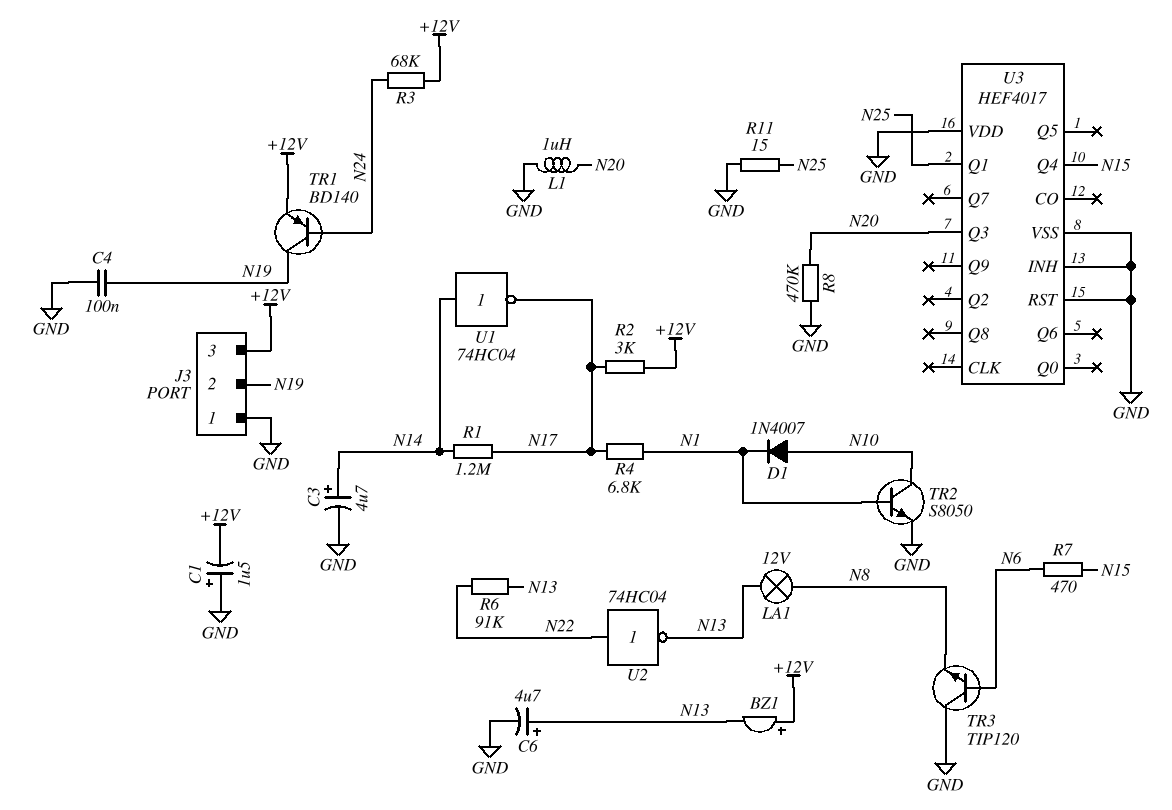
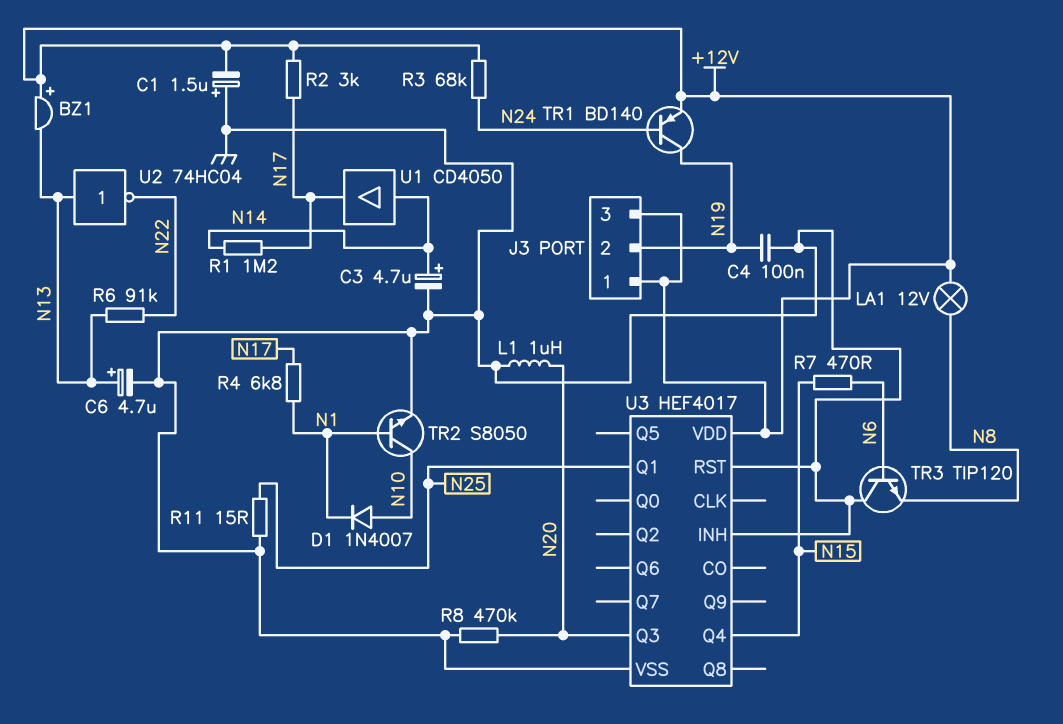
J3 pin 1: GND -> +12V
LA1: lamp 12V (N8, N13) -> lamp 12V (+12V, N8)
U1: NOT 74HC04 (in N14, out N17) -> buffer CD4050 (in N14, out N17)
U2: NOT 74HC04 (in N22, out N13) -> NOT 74HC04 (in N13, out N22)
U3 pin VDD: GND -> +12V

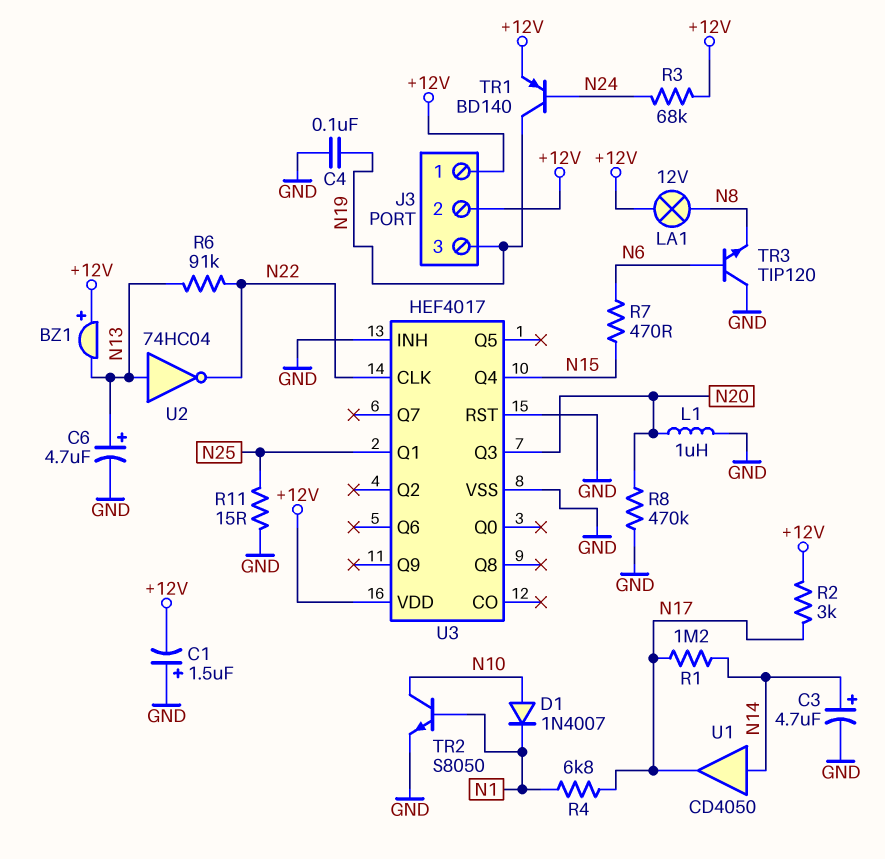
J3 pin 2: N19 -> +12V
J3 pin 3: +12V -> N19
U3 pin CLK: none -> N22

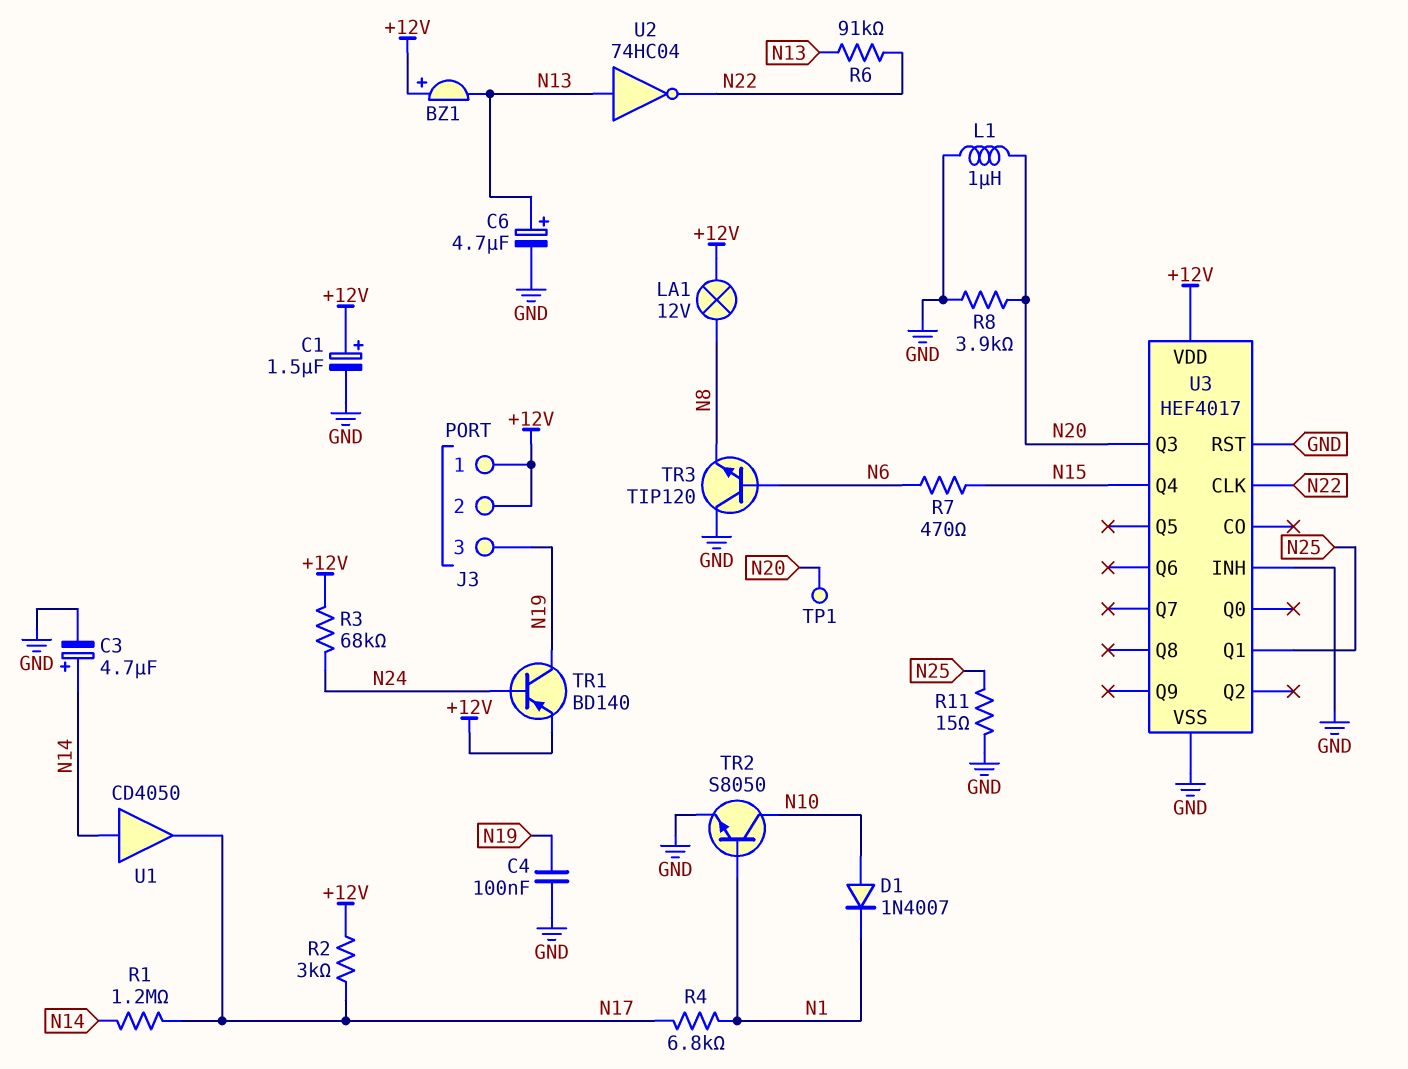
C1: 1.5uF (plus GND, minus +12V) -> 1.5uF (plus +12V, minus GND)
R8: 470k (GND, N20) -> 3.9k (GND, N20)
TP1: none -> test point (N20)

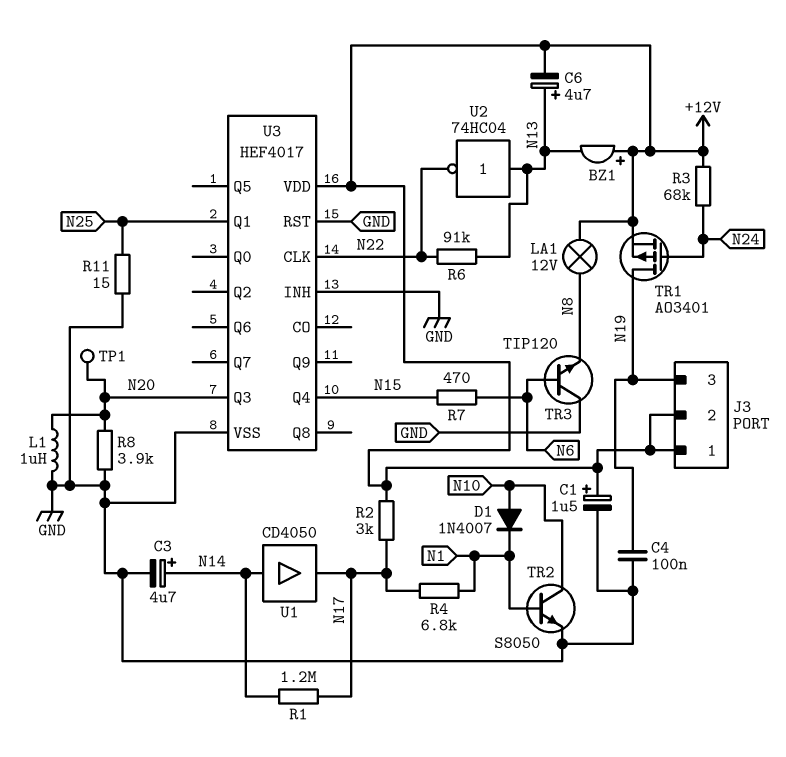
C6: 4.7uF (plus N13, minus GND) -> 4.7uF (plus N13, minus +12V)
TR1: PNP BD140 (B N24, C N19, E +12V) -> PMOS AO3401 (G N24, D N19, S +12V)

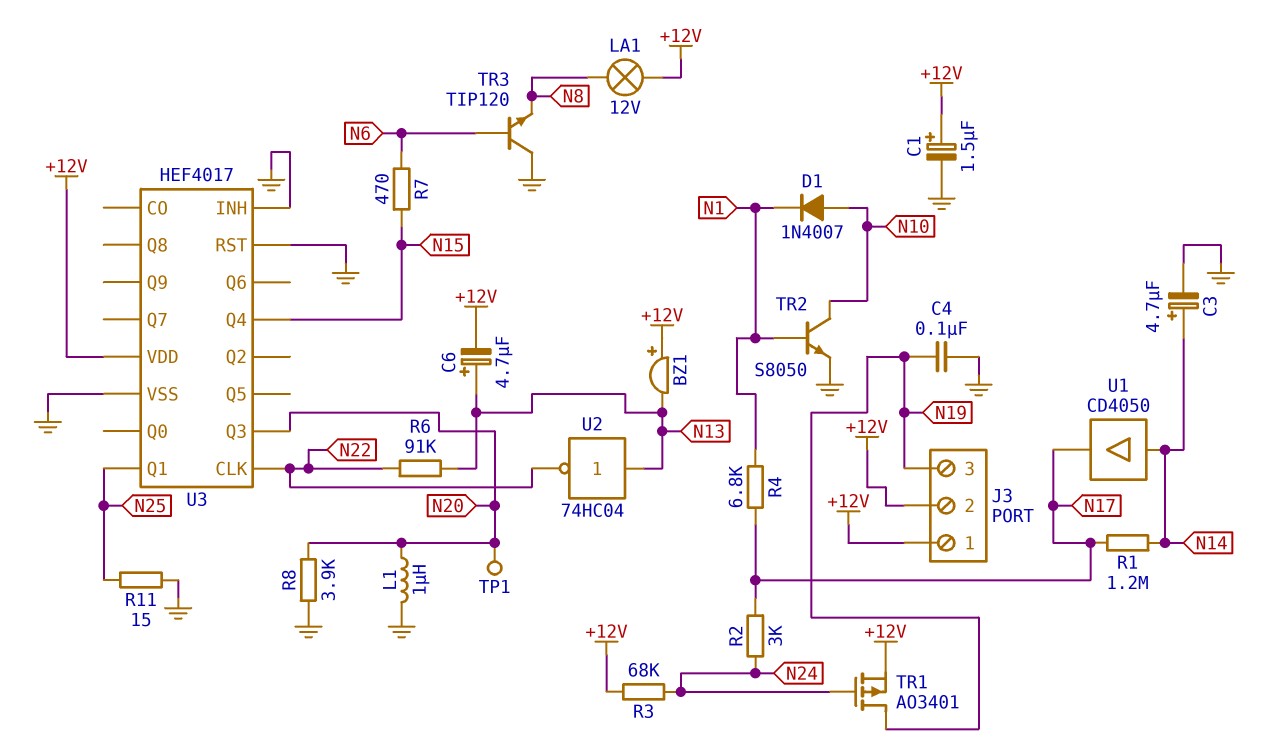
R2: 3k (+12V, N17) -> 3k (N17, N24)

